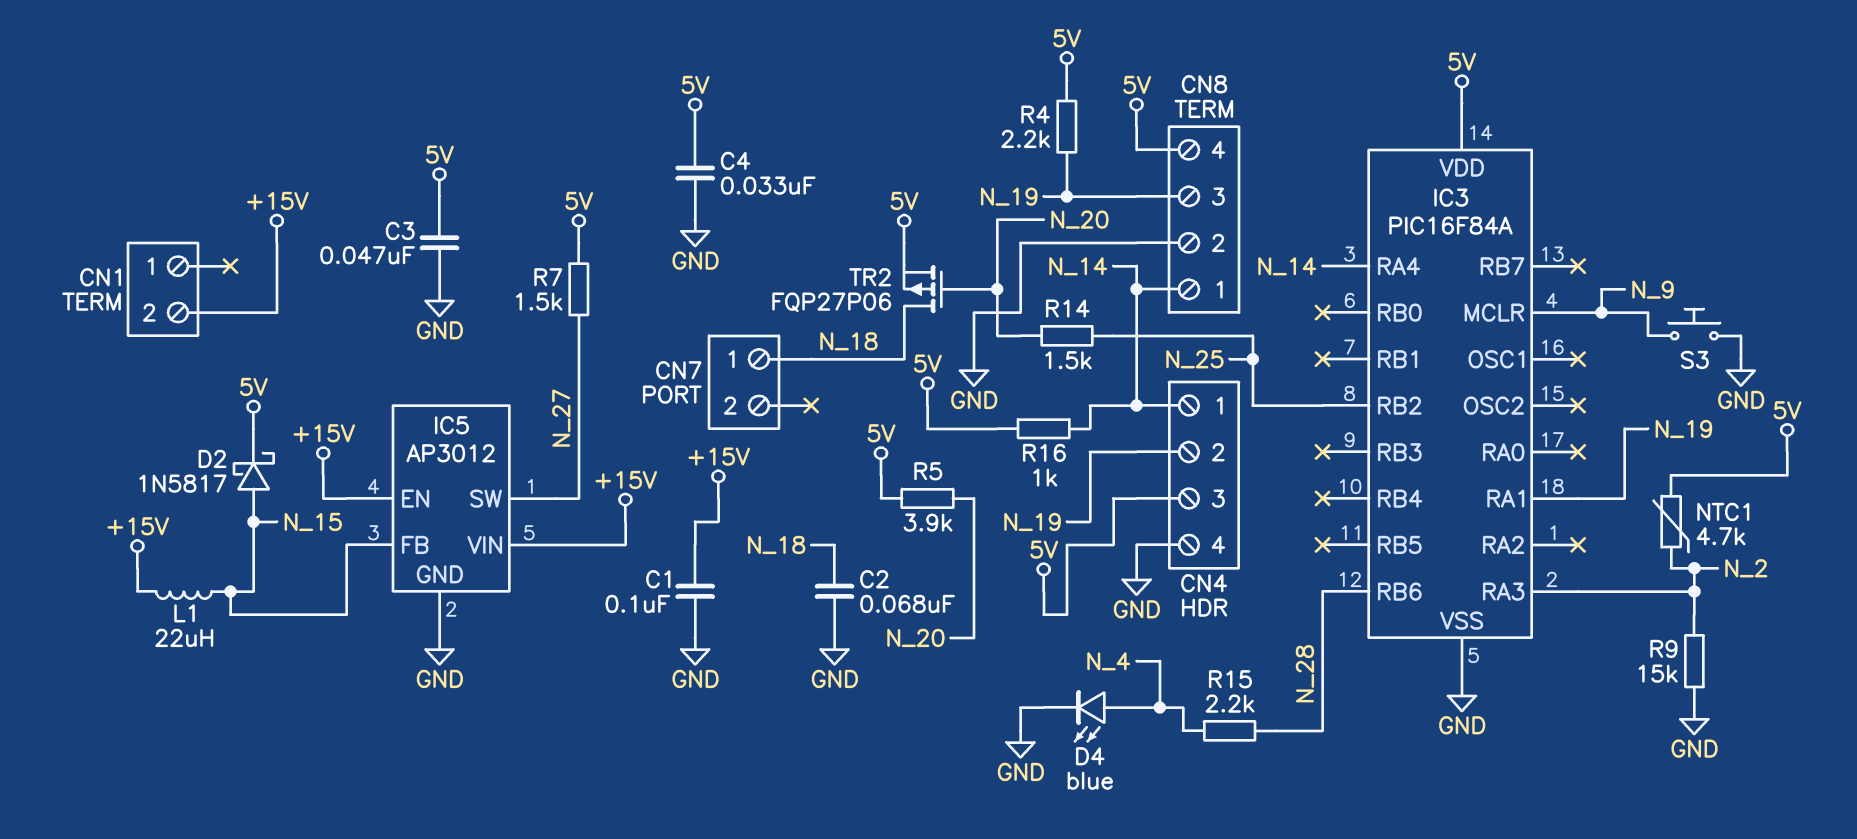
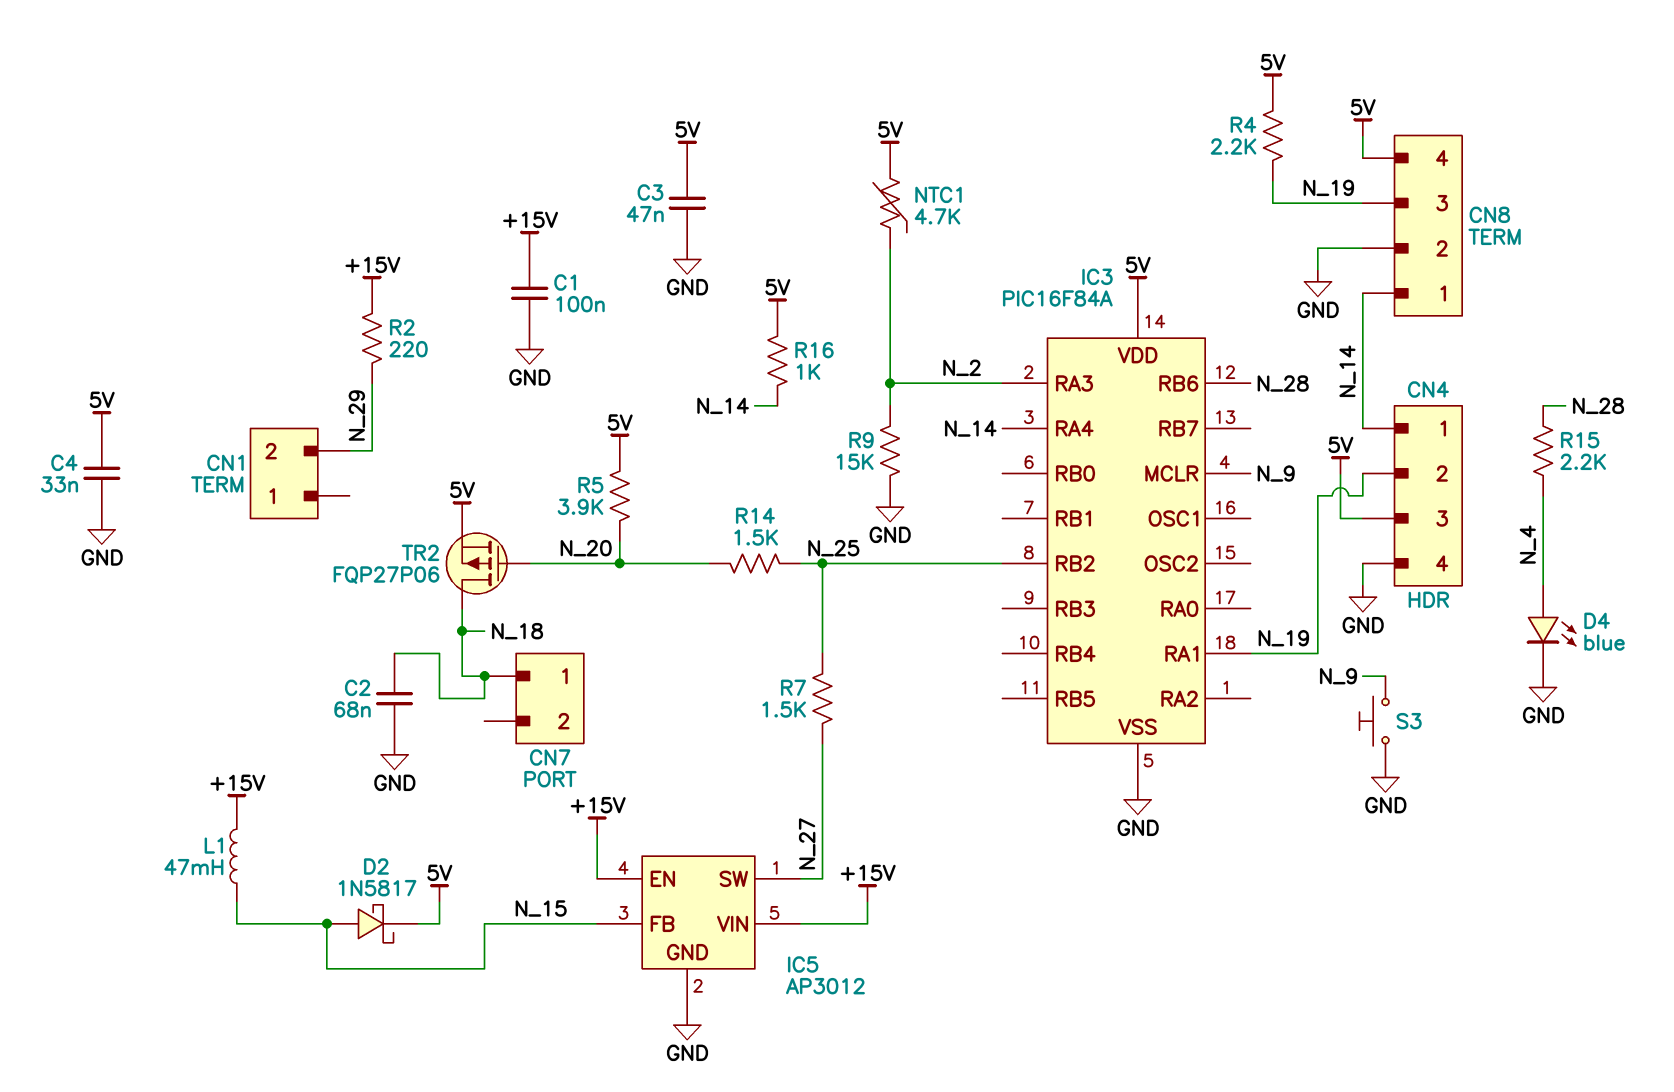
CN1 pin 2: +15V -> N_29
L1: 22uH (+15V, N_15) -> 47mH (+15V, N_15)
R2: none -> 220 (+15V, N_29)
R7: 1.5k (5V, N_27) -> 1.5k (N_25, N_27)

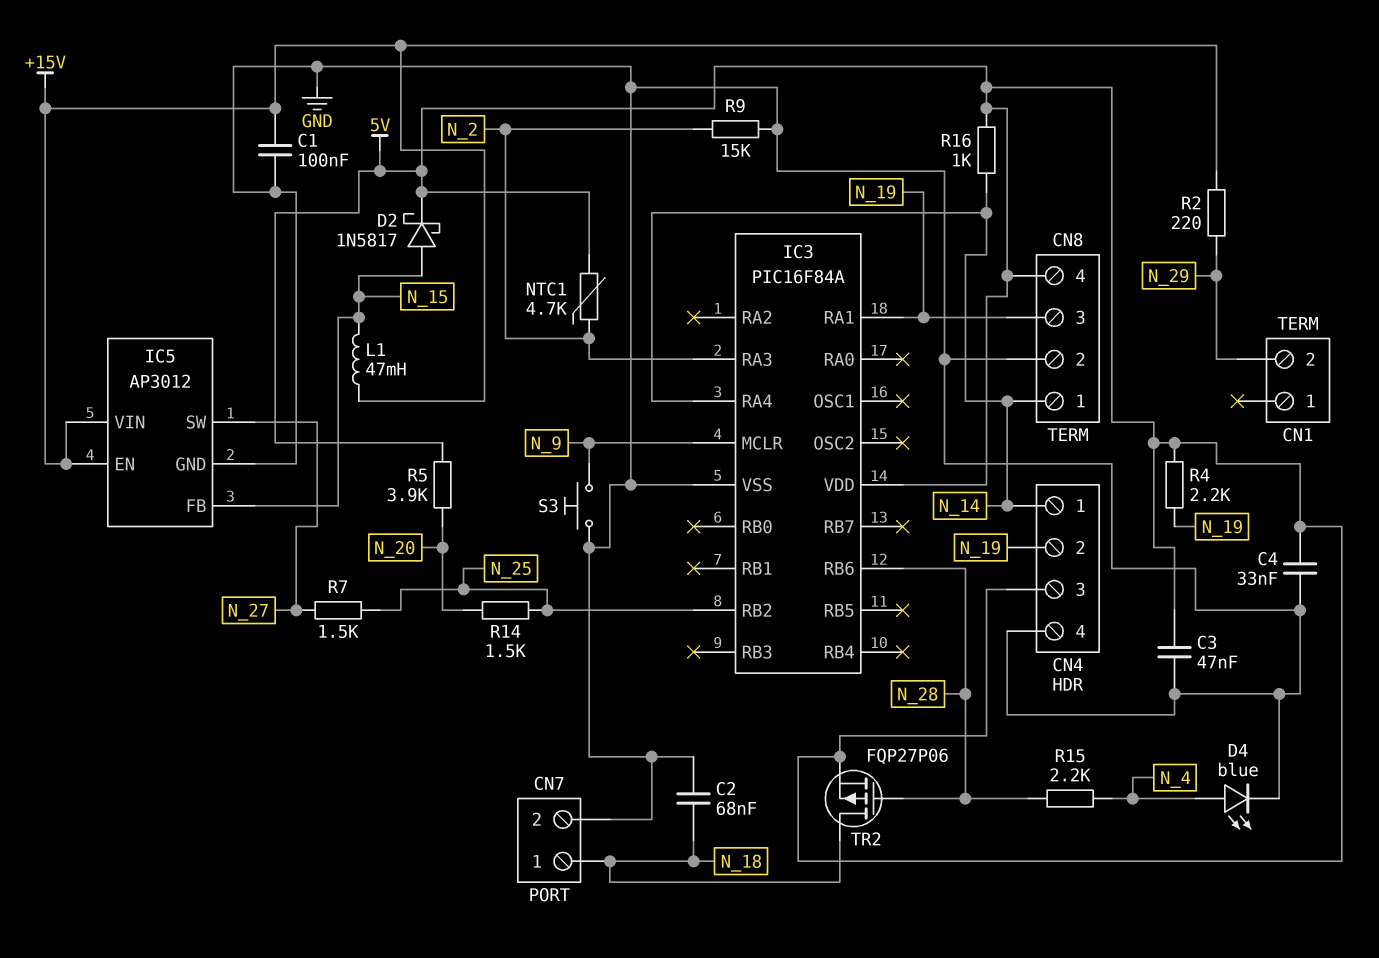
CN7 pin 2: none -> GND
TR2: PMOS FQP27P06 (G N_20, D N_18, S 5V) -> PMOS FQP27P06 (G N_28, D N_18, S 5V)

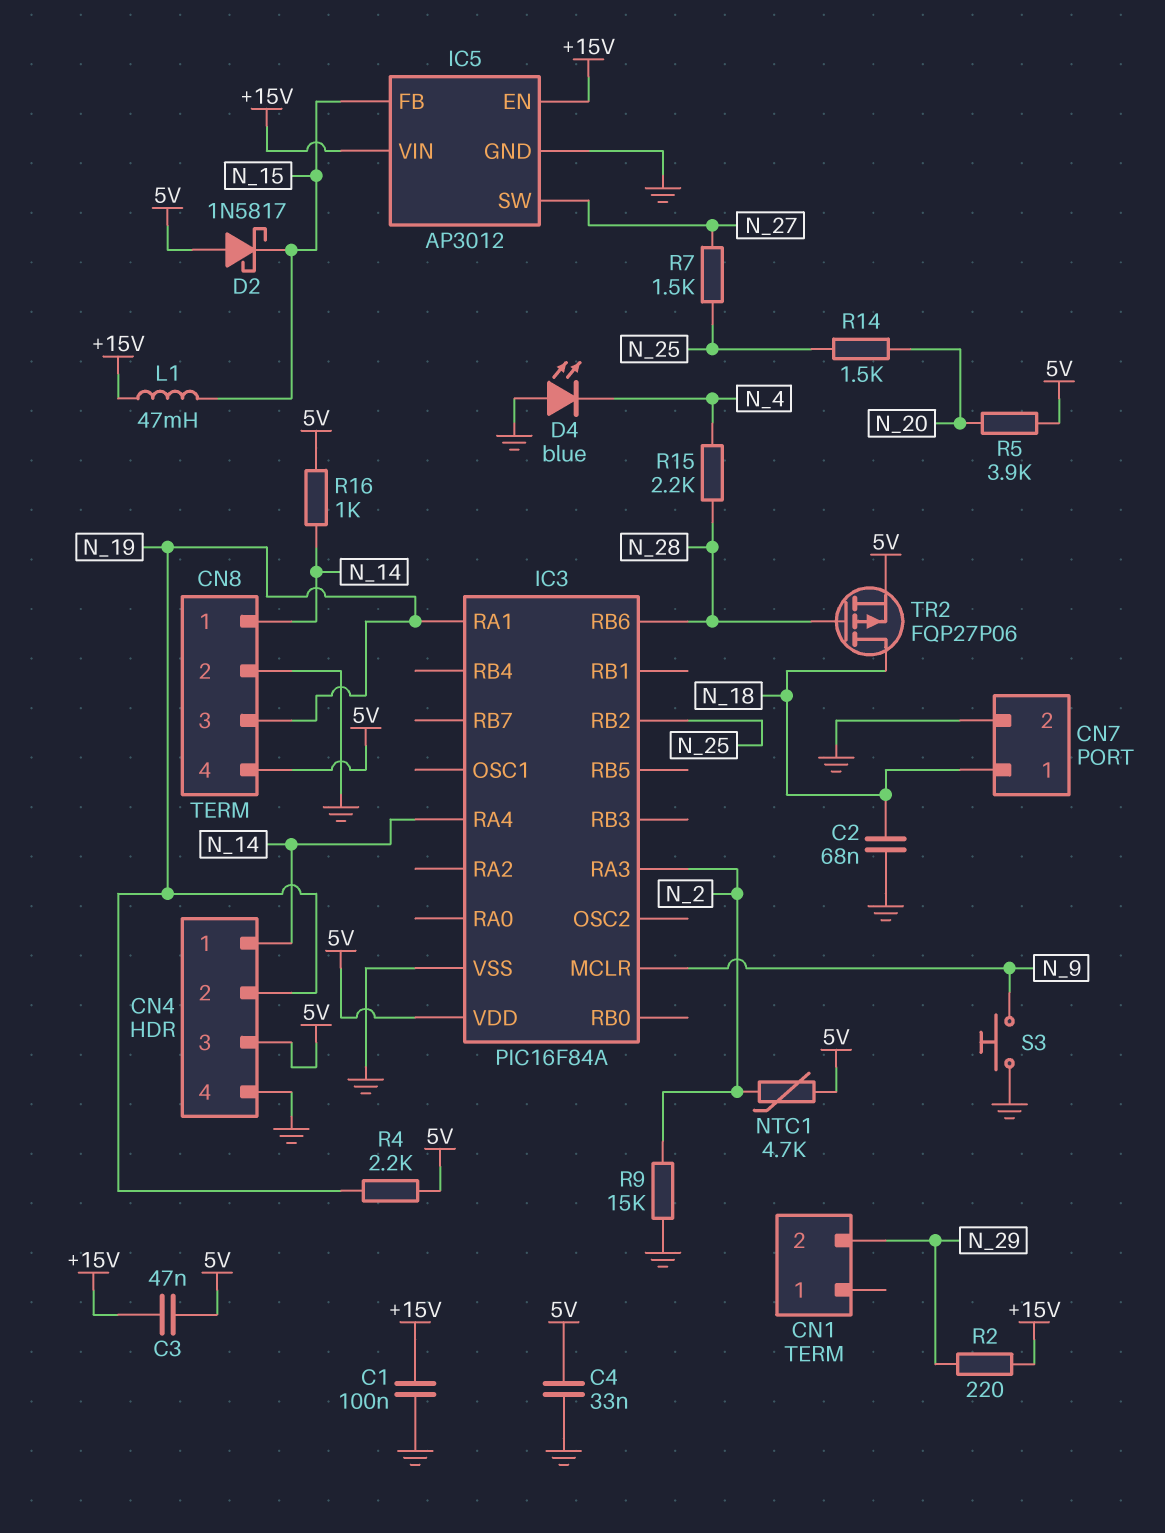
C3: 47nF (5V, GND) -> 47nF (+15V, 5V)
D2: schottky 1N5817 (A N_15, K 5V) -> schottky 1N5817 (A 5V, K N_15)
D4: LED blue (A N_4, K GND) -> LED blue (A GND, K N_4)

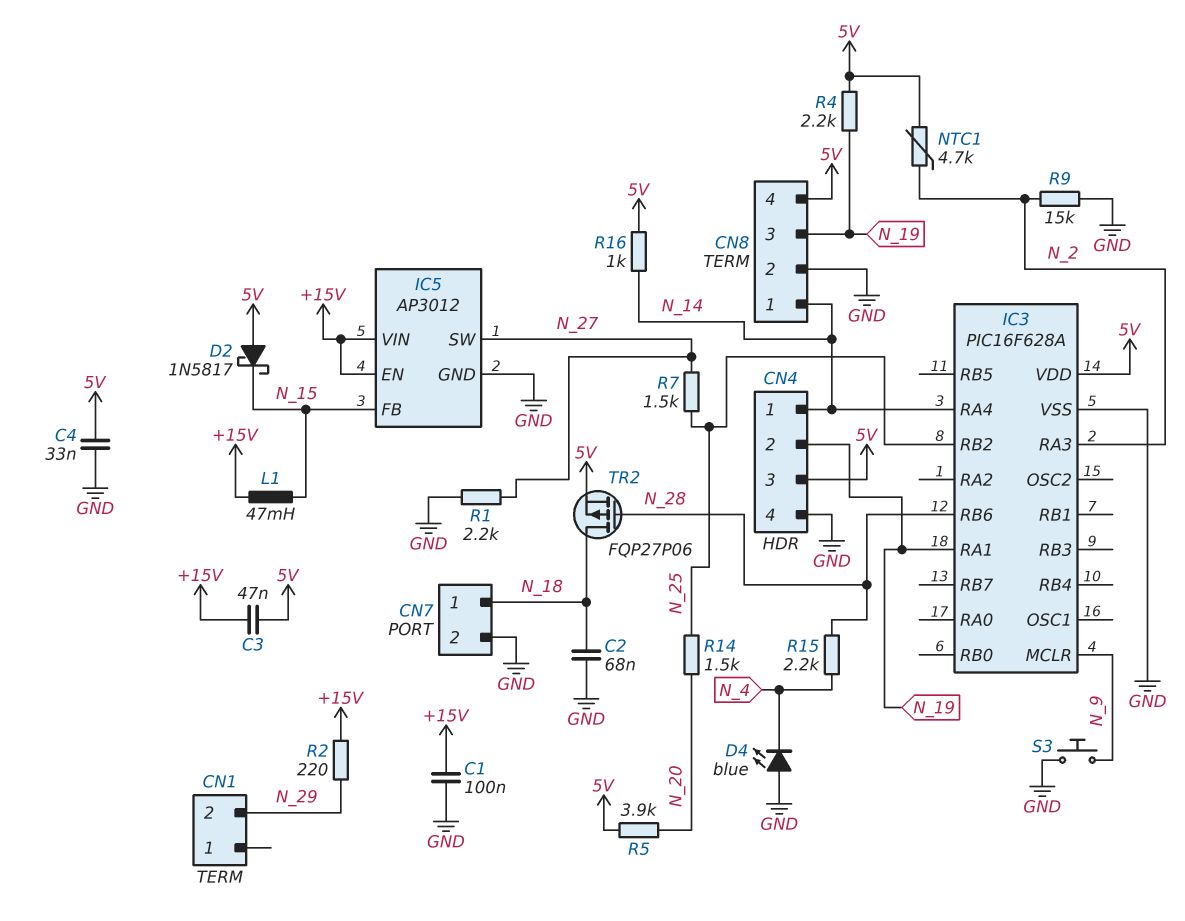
IC3: PIC16F84A -> PIC16F628A
R1: none -> 2.2k (GND, N_27)

